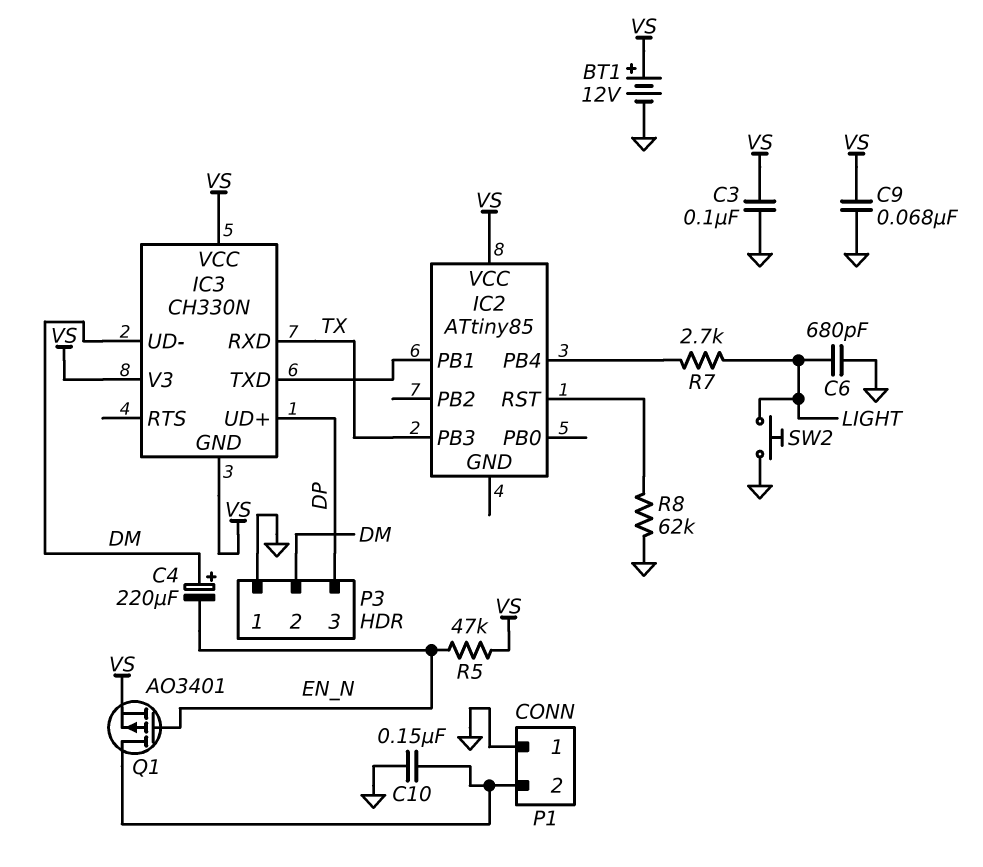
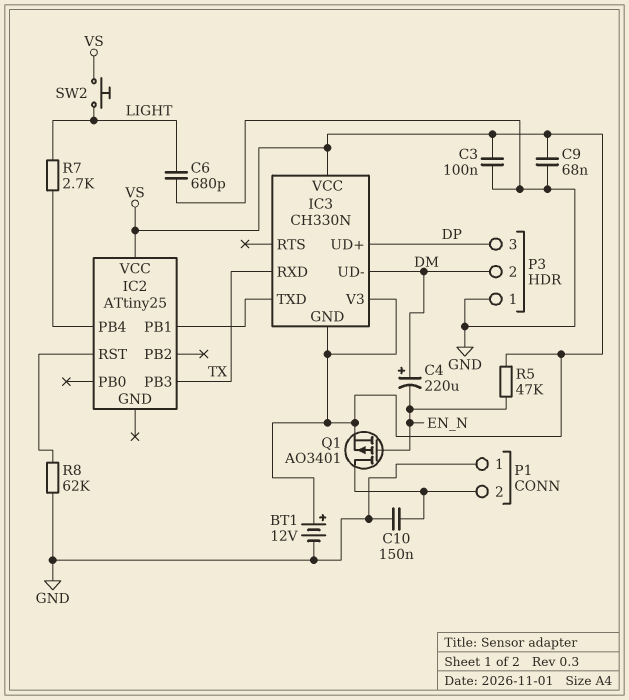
IC2: ATtiny85 -> ATtiny25
SW2: button (GND, LIGHT) -> button (LIGHT, VS)

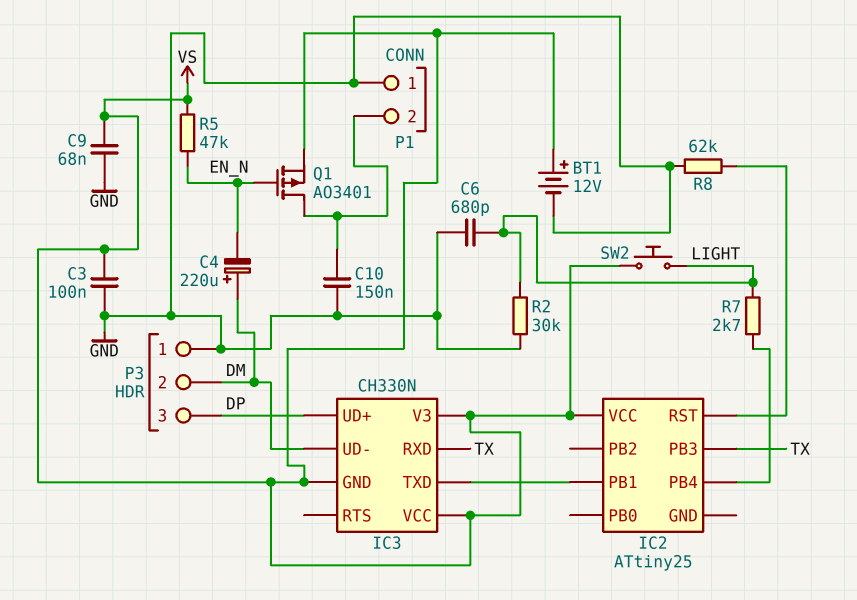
R2: none -> 30k (GND, LIGHT)

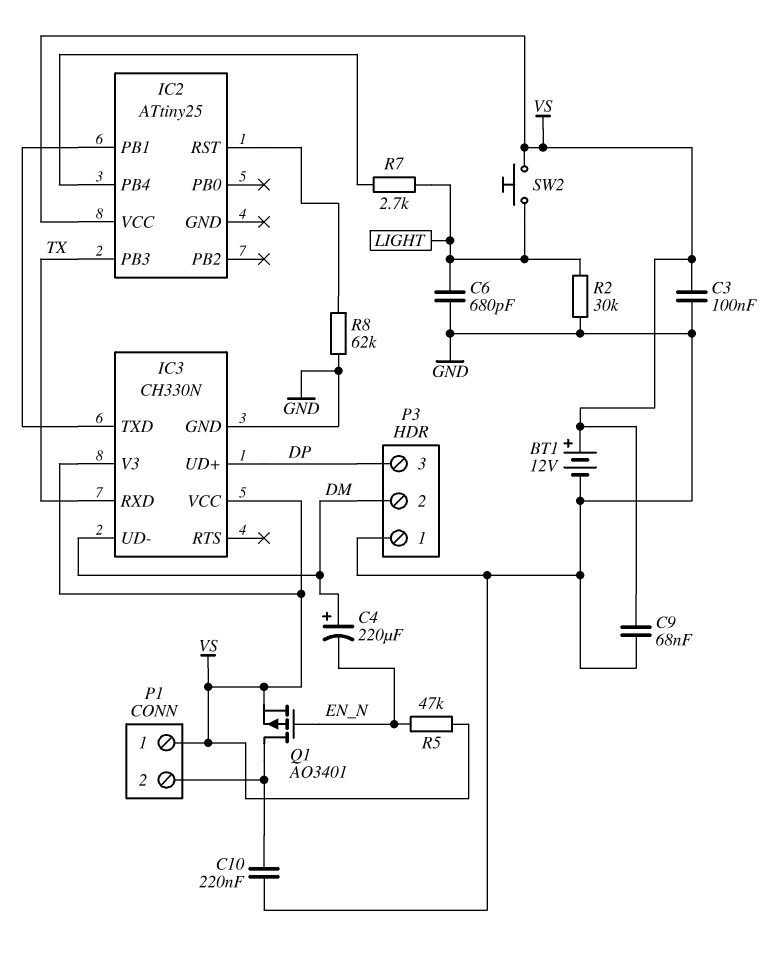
C10: 150nF (GND, P1/2) -> 220nF (GND, P1/2)
IC3 pin GND: VS -> GND
P1 pin 1: GND -> VS

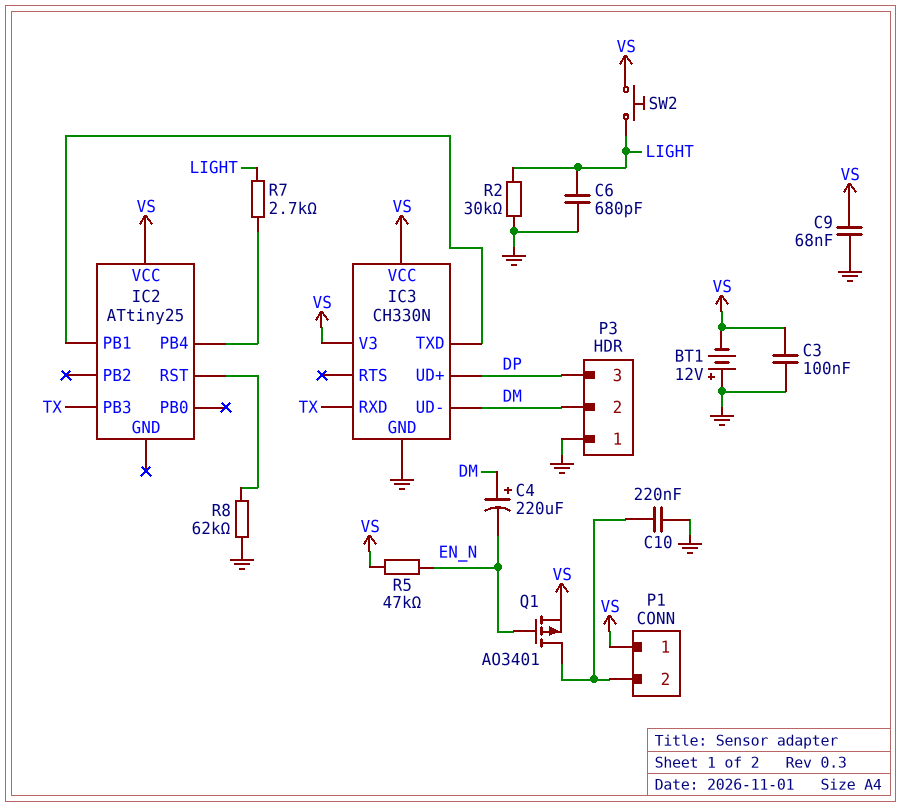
BT1: 12V (plus VS, minus GND) -> 12V (plus GND, minus VS)

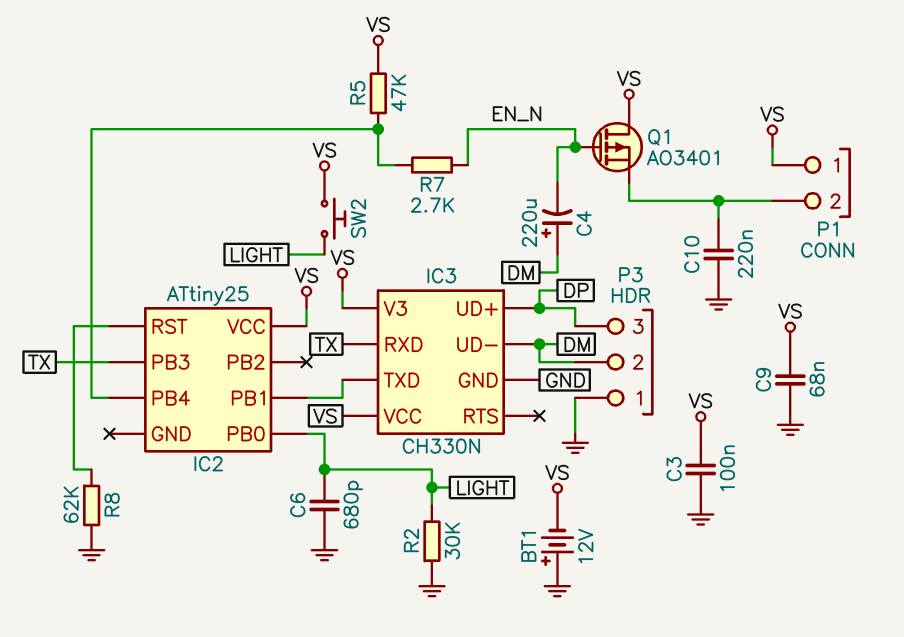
IC2 pin PB0: none -> LIGHT
Q1: PMOS AO3401 (G EN_N, D P1/2, S VS) -> PMOS AO3401 (G EN_N, D VS, S P1/2)
R5: 47k (EN_N, VS) -> 47k (IC2/PB4, VS)
R7: 2.7k (IC2/PB4, LIGHT) -> 2.7k (EN_N, IC2/PB4)

